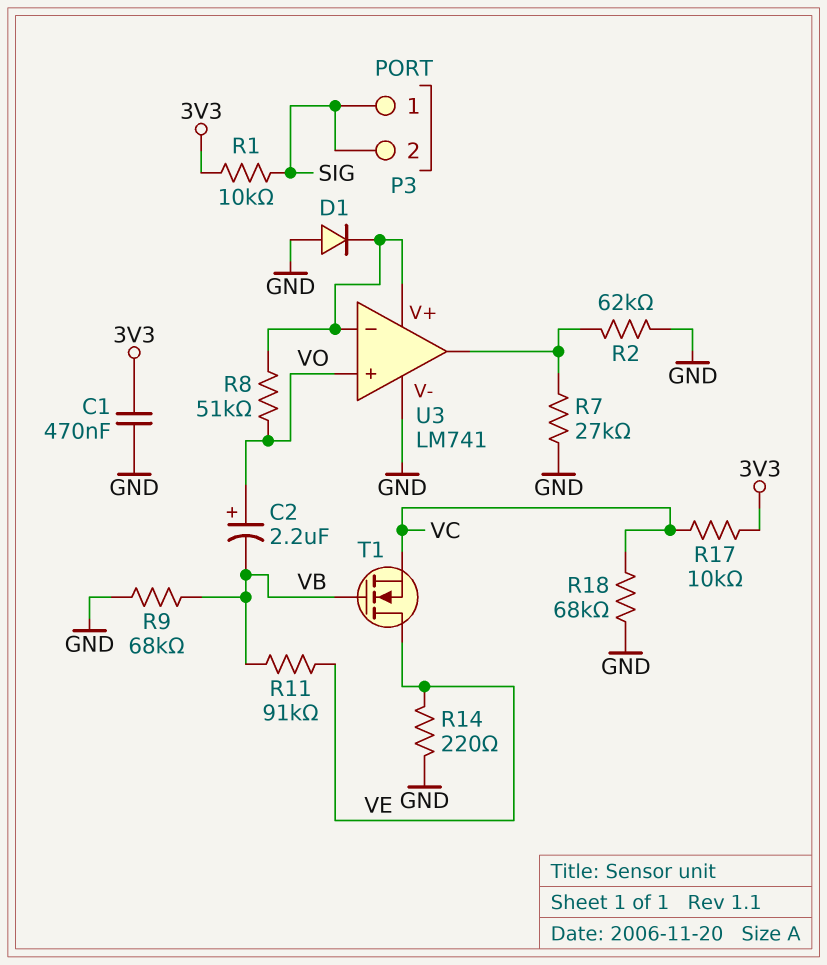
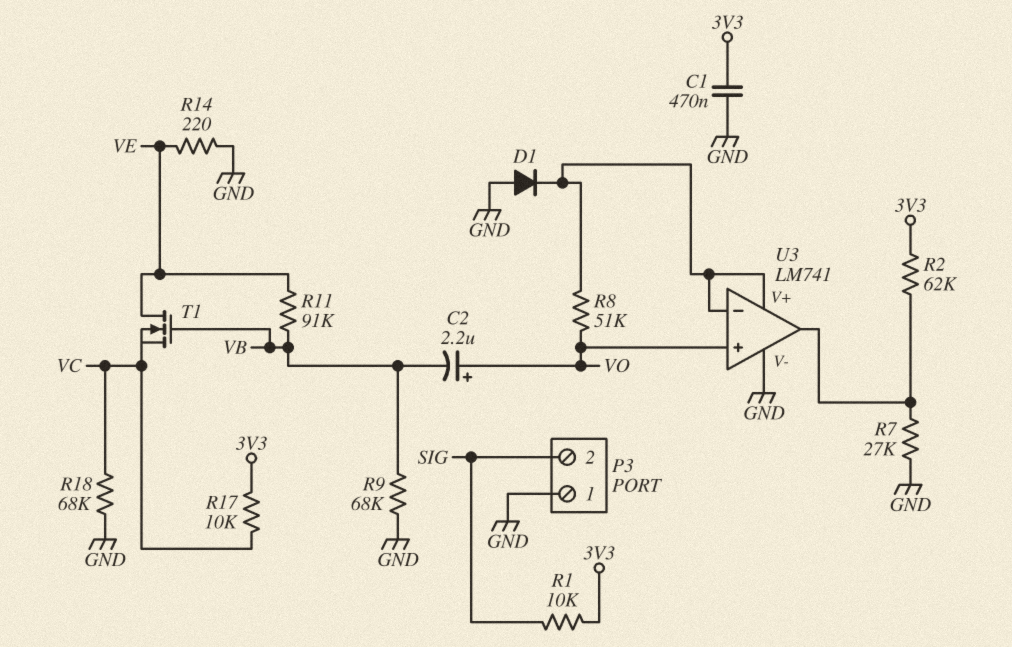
P3 pin 1: SIG -> GND
R2: 62k (GND, U3/out) -> 62k (3V3, U3/out)

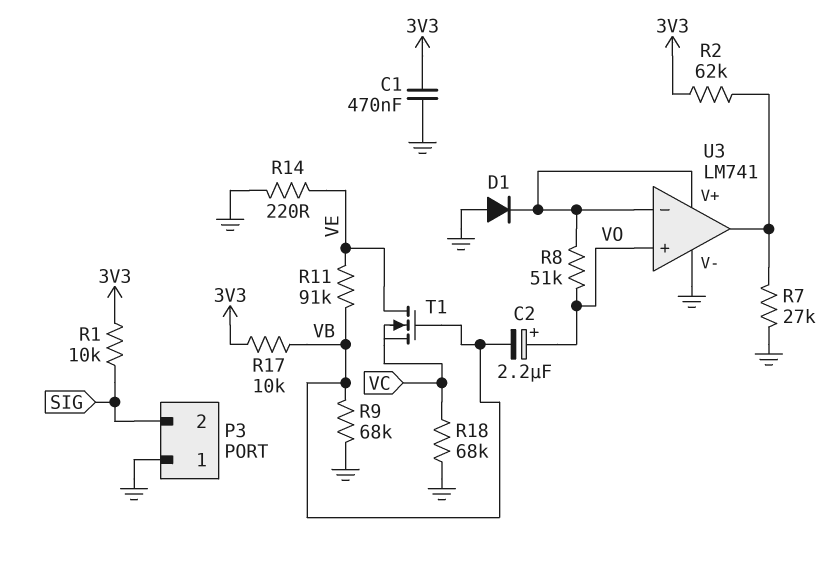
R17: 10k (3V3, VC) -> 10k (3V3, VB)

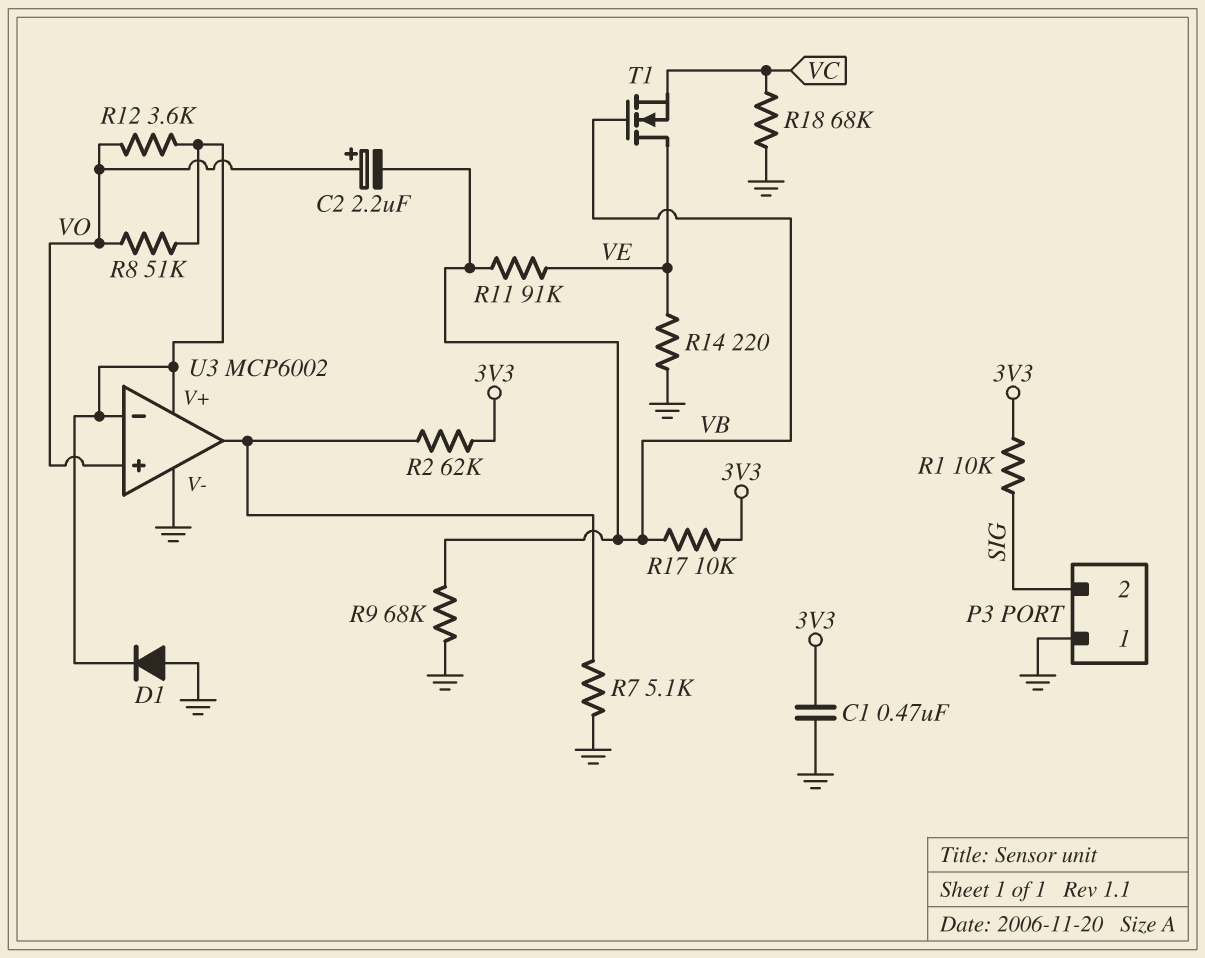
R7: 27k (GND, U3/out) -> 5.1k (GND, U3/out)
R12: none -> 3.6k (U3/V+, VO)
U3: LM741 -> MCP6002

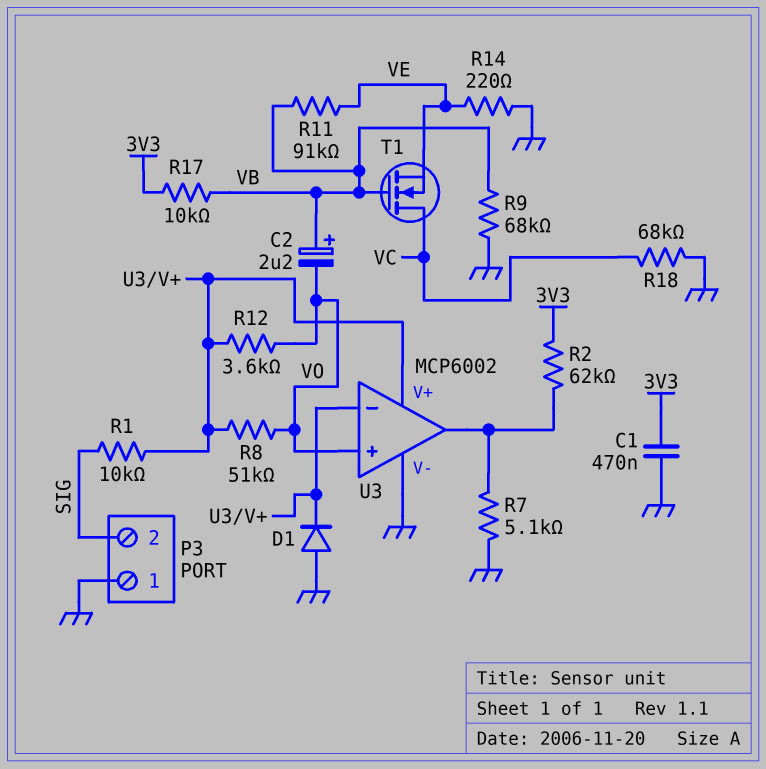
C2: 2.2uF (plus VO, minus VB) -> 2.2uF (plus VB, minus VO)
R1: 10k (3V3, SIG) -> 10k (SIG, U3/V+)
T1: NMOS (G VB, D VE, S VC) -> NMOS (G VB, D VC, S VE)

